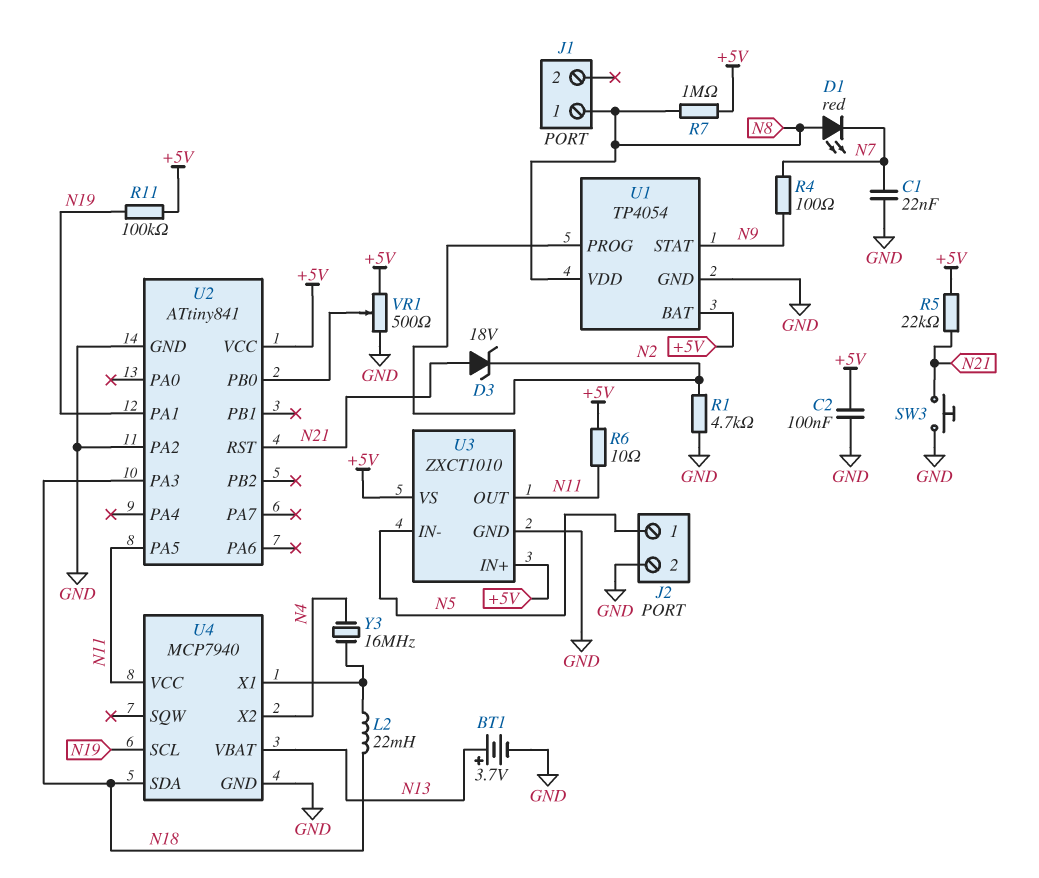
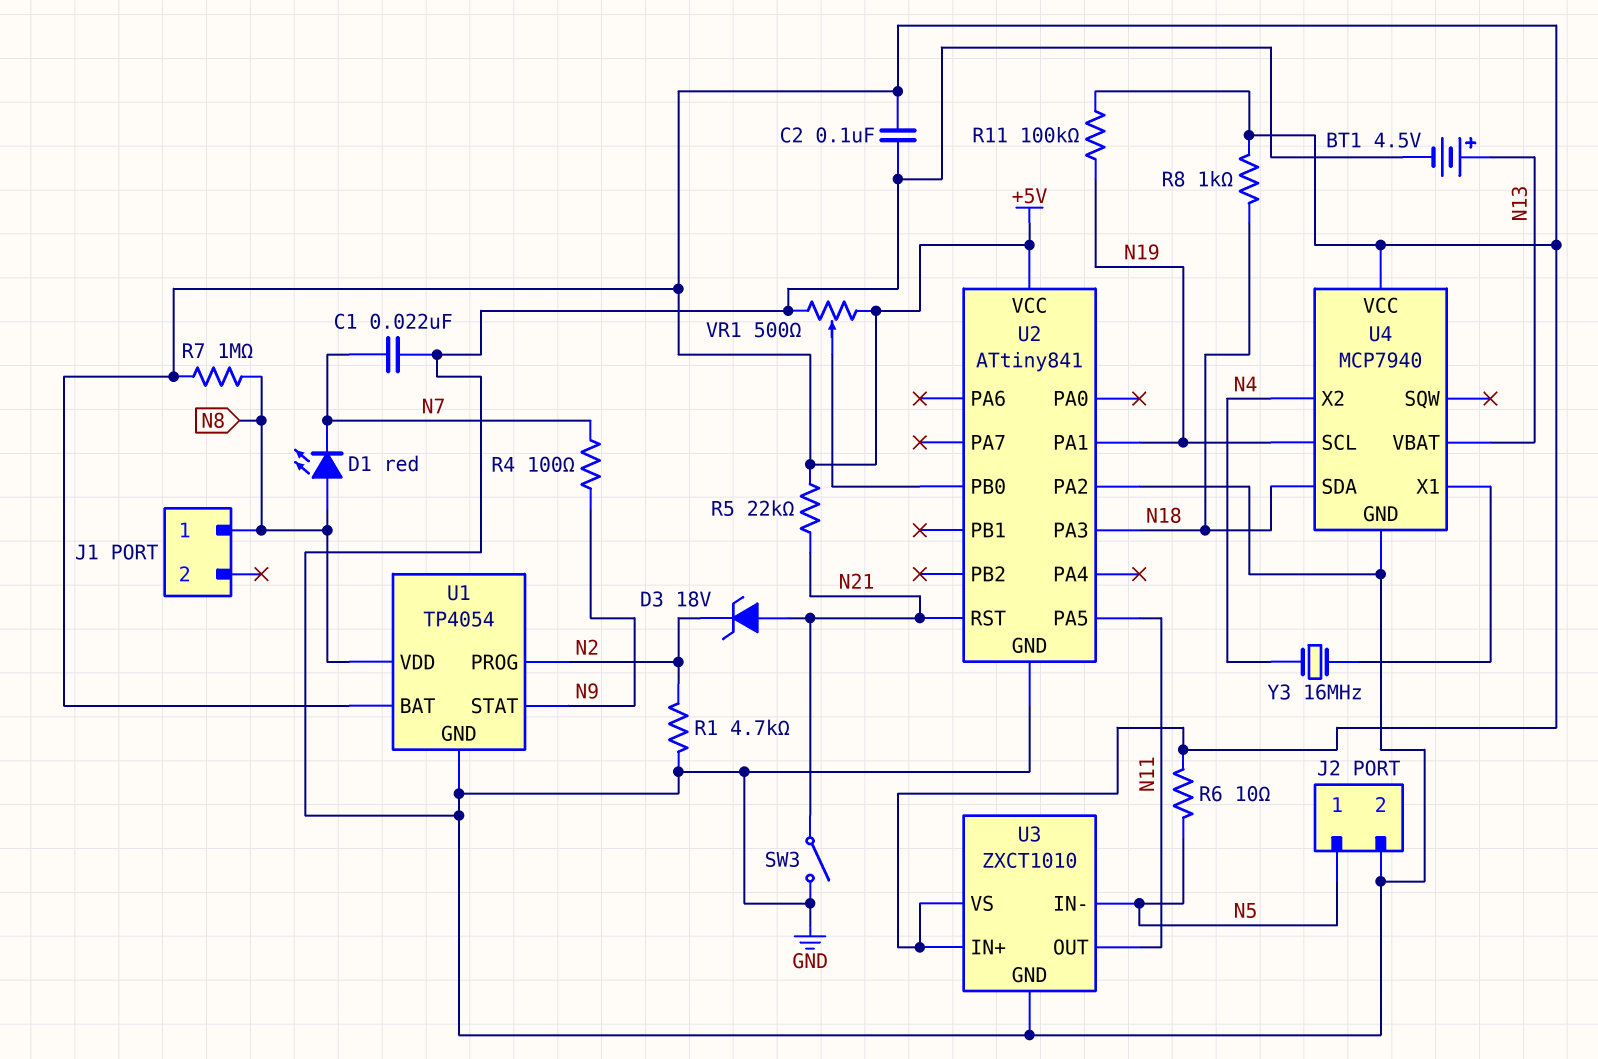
BT1: 3.7V (plus N13, minus GND) -> 4.5V (plus N13, minus GND)
L2: 22mH (N18, U4/X1) -> none
R6: 10 (+5V, N11) -> 10 (+5V, N5)
R8: none -> 1k (+5V, N18)
SW3: button (GND, N21) -> switch (GND, N21)
U4 pin VCC: N11 -> +5V

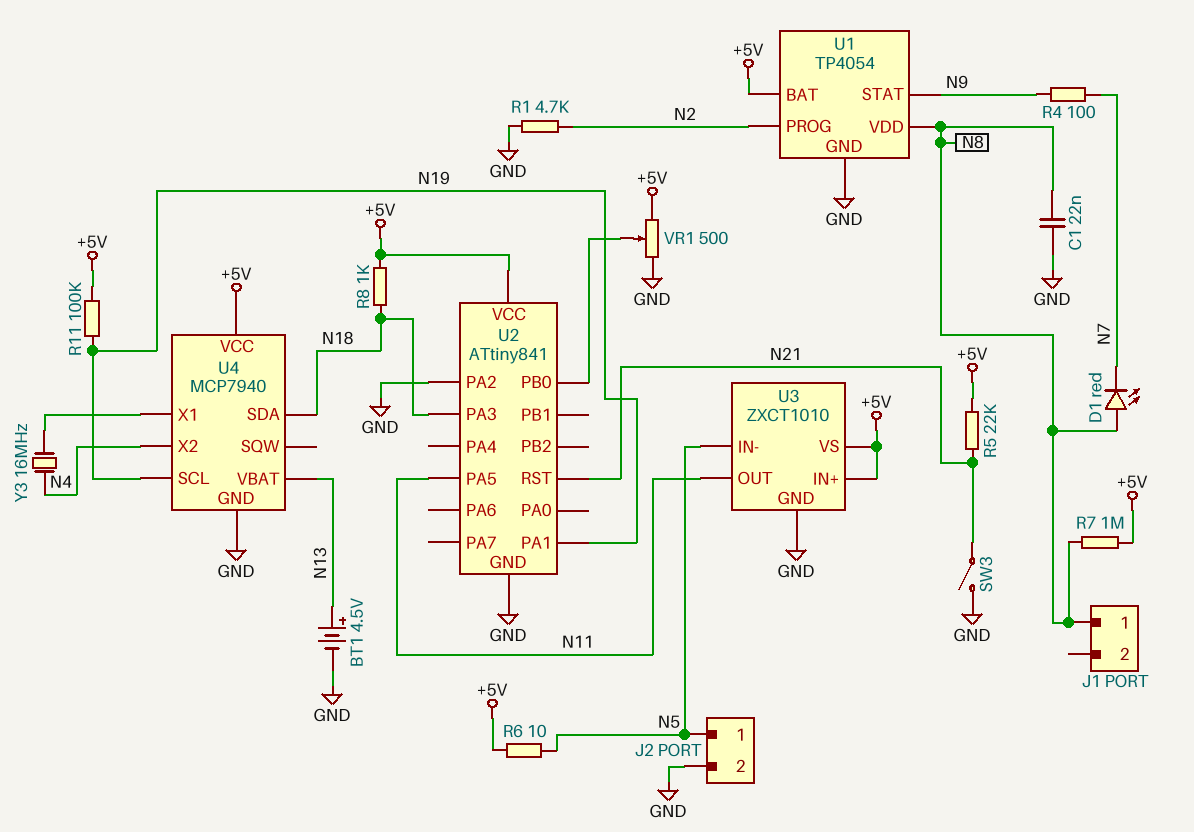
C1: 22nF (GND, N7) -> 22nF (GND, N8)
C2: 100nF (+5V, GND) -> none
D3: zener 18V (A N21, K N2) -> none

